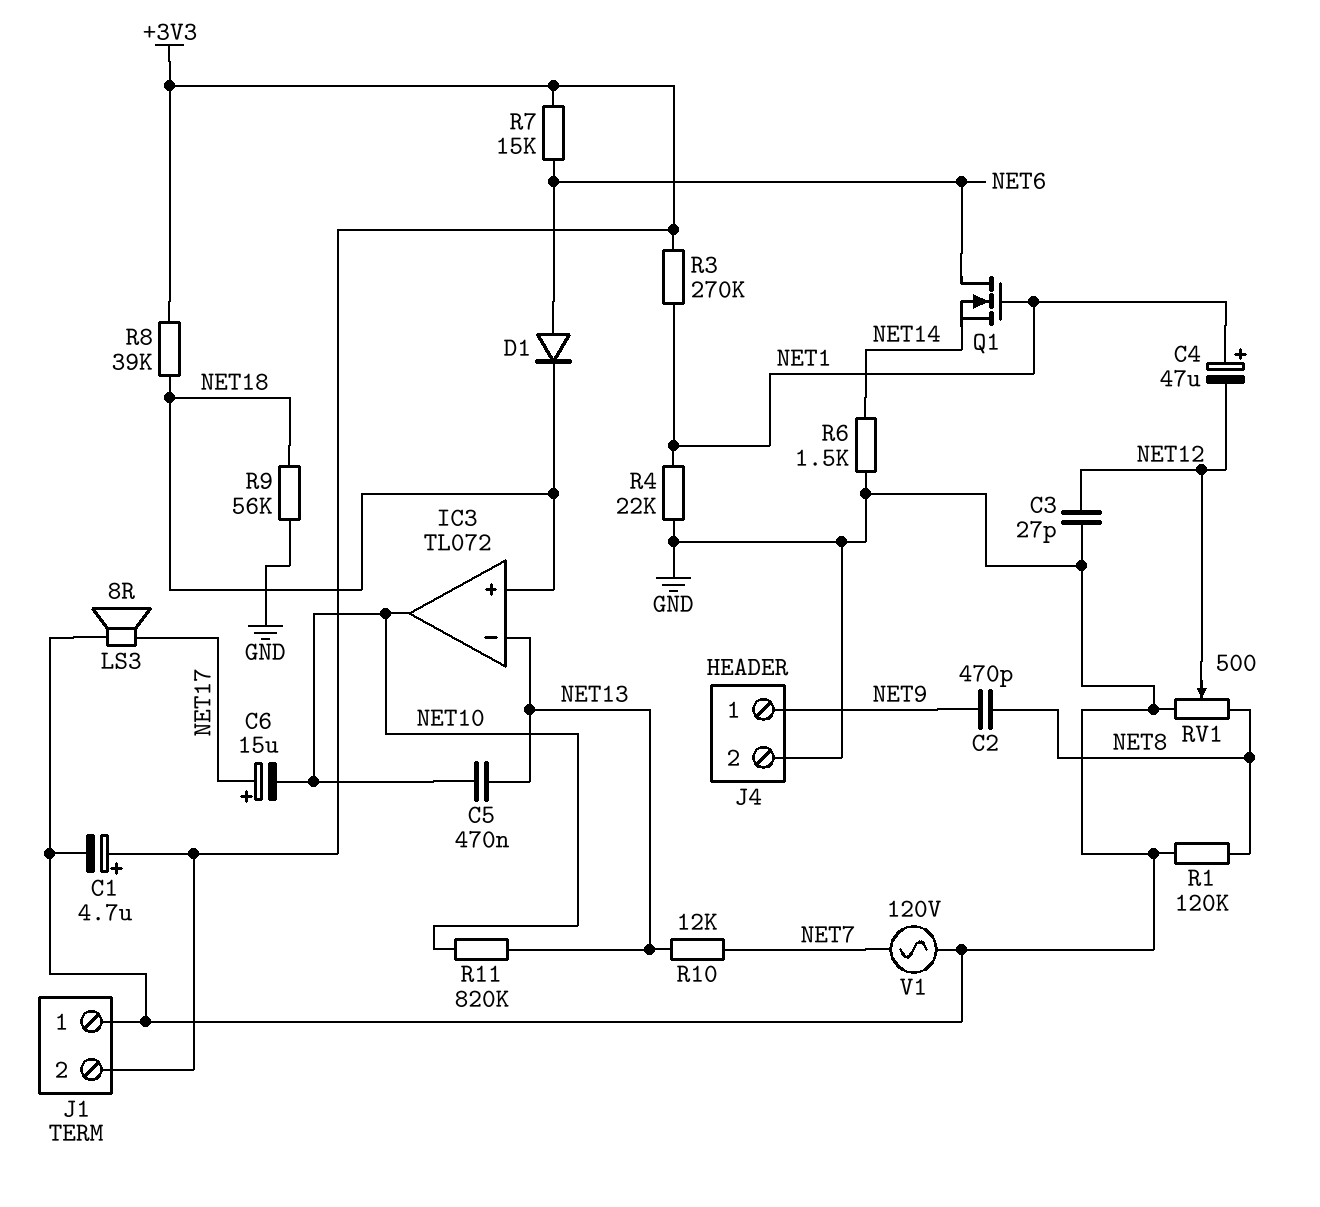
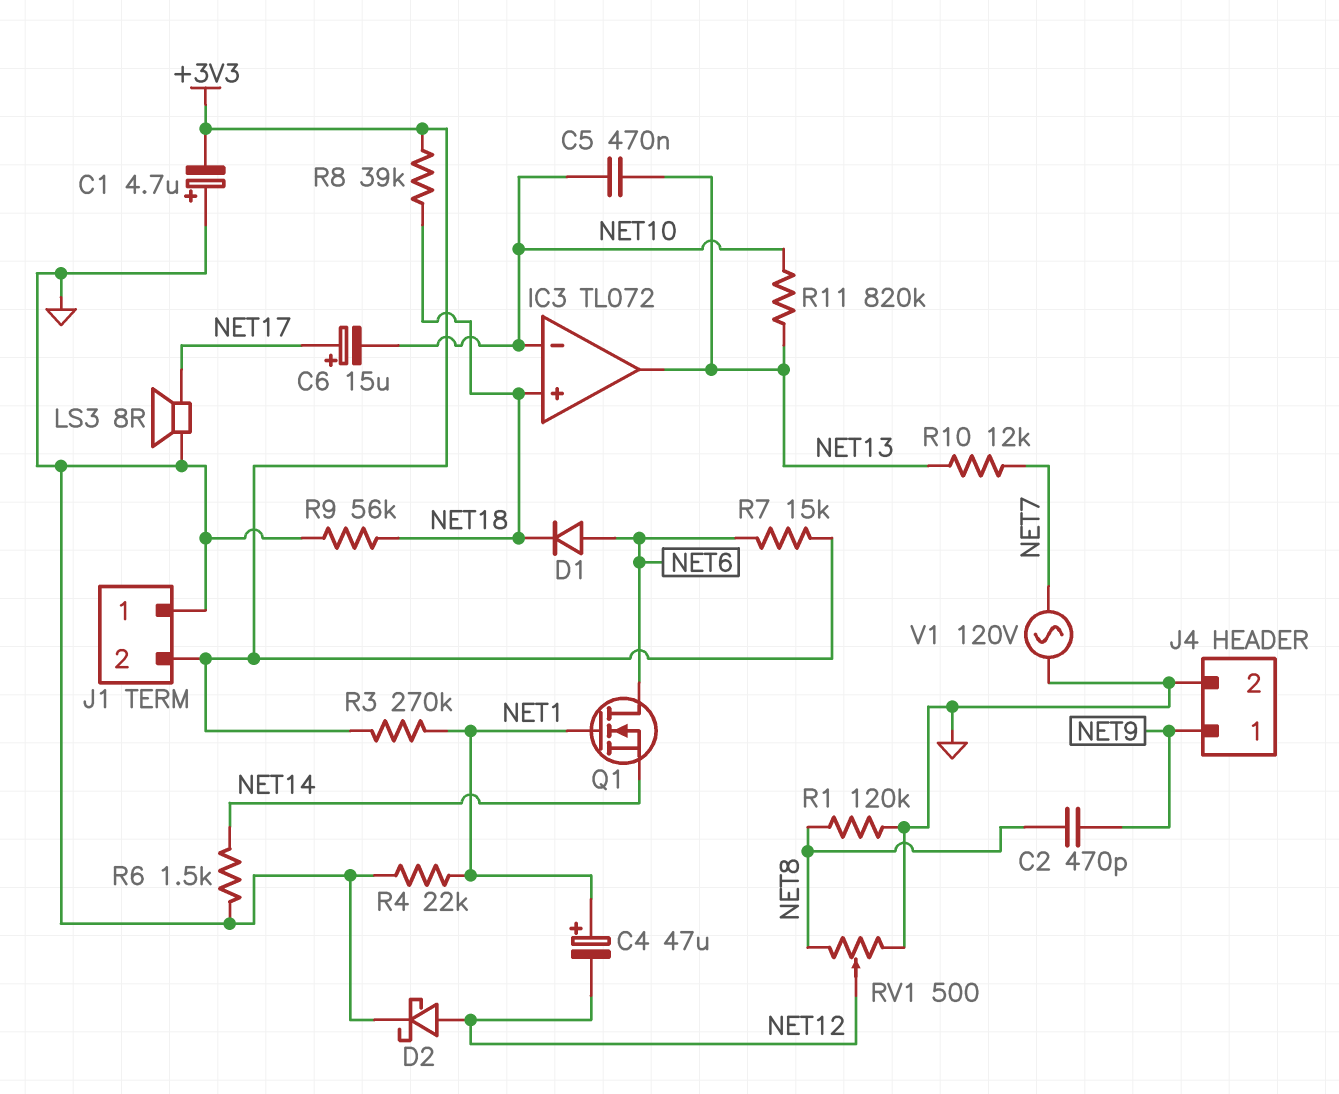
C1: 4.7uF (plus +3V3, minus GND) -> 4.7uF (plus GND, minus +3V3)
C3: 27pF (GND, NET12) -> none
D2: none -> schottky (A NET12, K GND)
IC3 pin in-: NET13 -> NET10
IC3 pin out: NET10 -> NET13

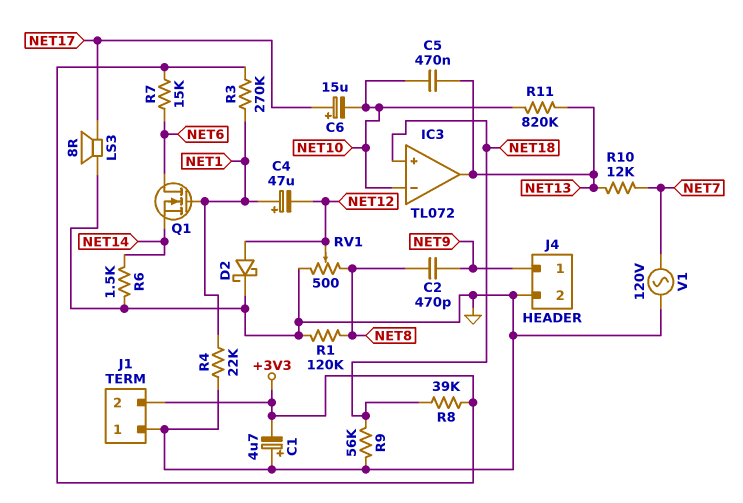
D1: diode (A NET6, K NET18) -> none

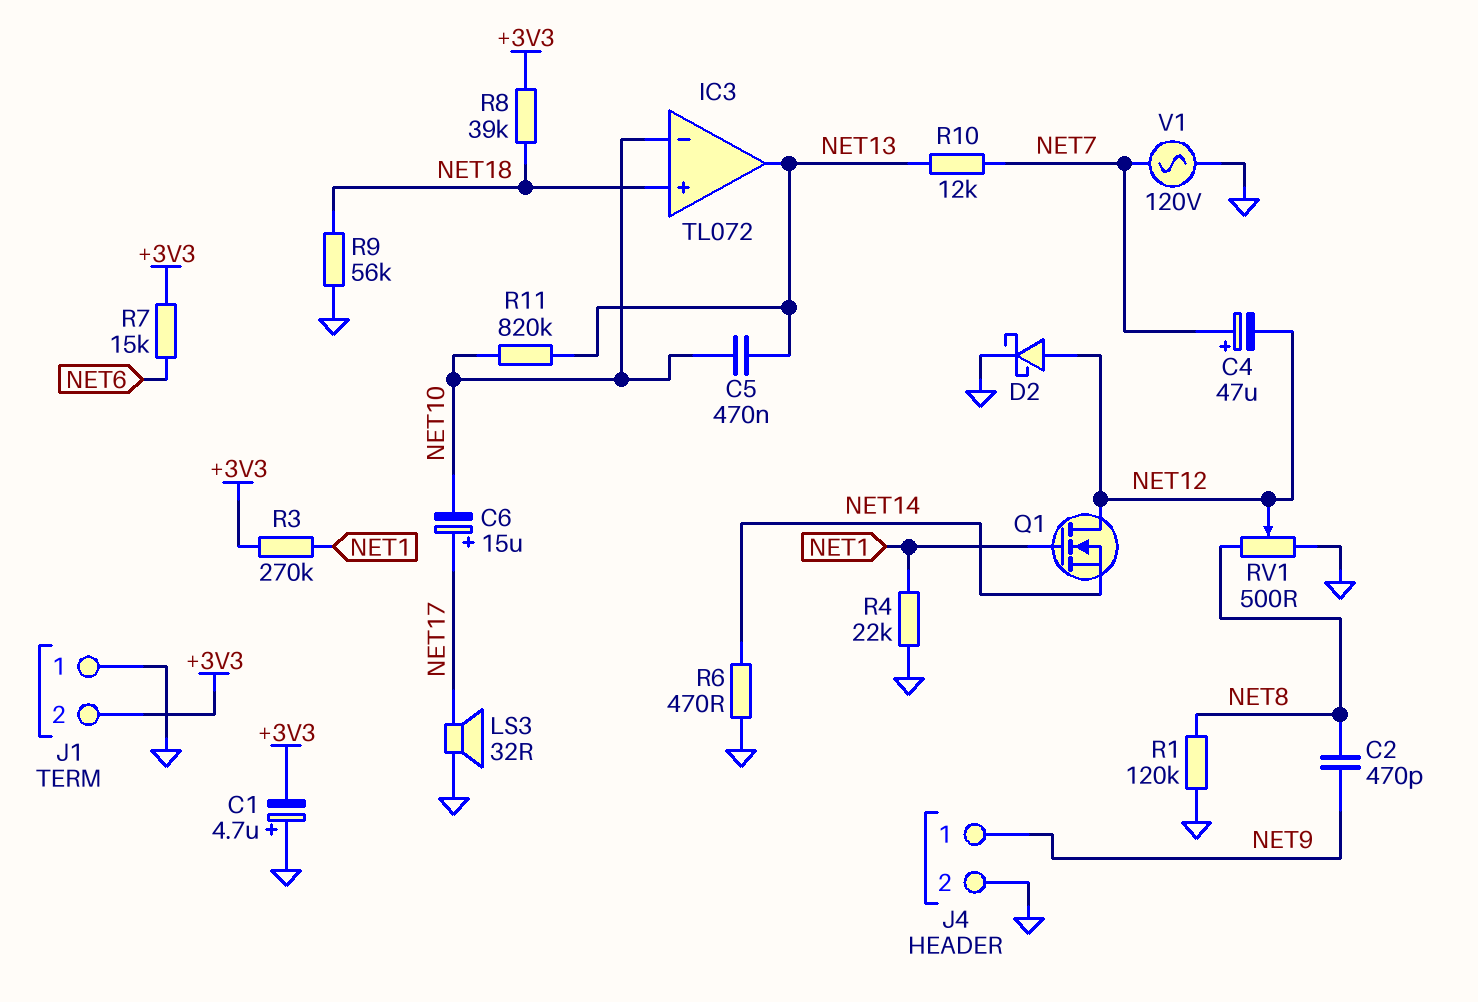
C4: 47uF (plus NET1, minus NET12) -> 47uF (plus NET7, minus NET12)
LS3: speaker 8R (GND, NET17) -> speaker 32R (GND, NET17)
Q1: NMOS (G NET1, D NET6, S NET14) -> NMOS (G NET1, D NET12, S NET14)
R6: 1.5k (GND, NET14) -> 470 (GND, NET14)

